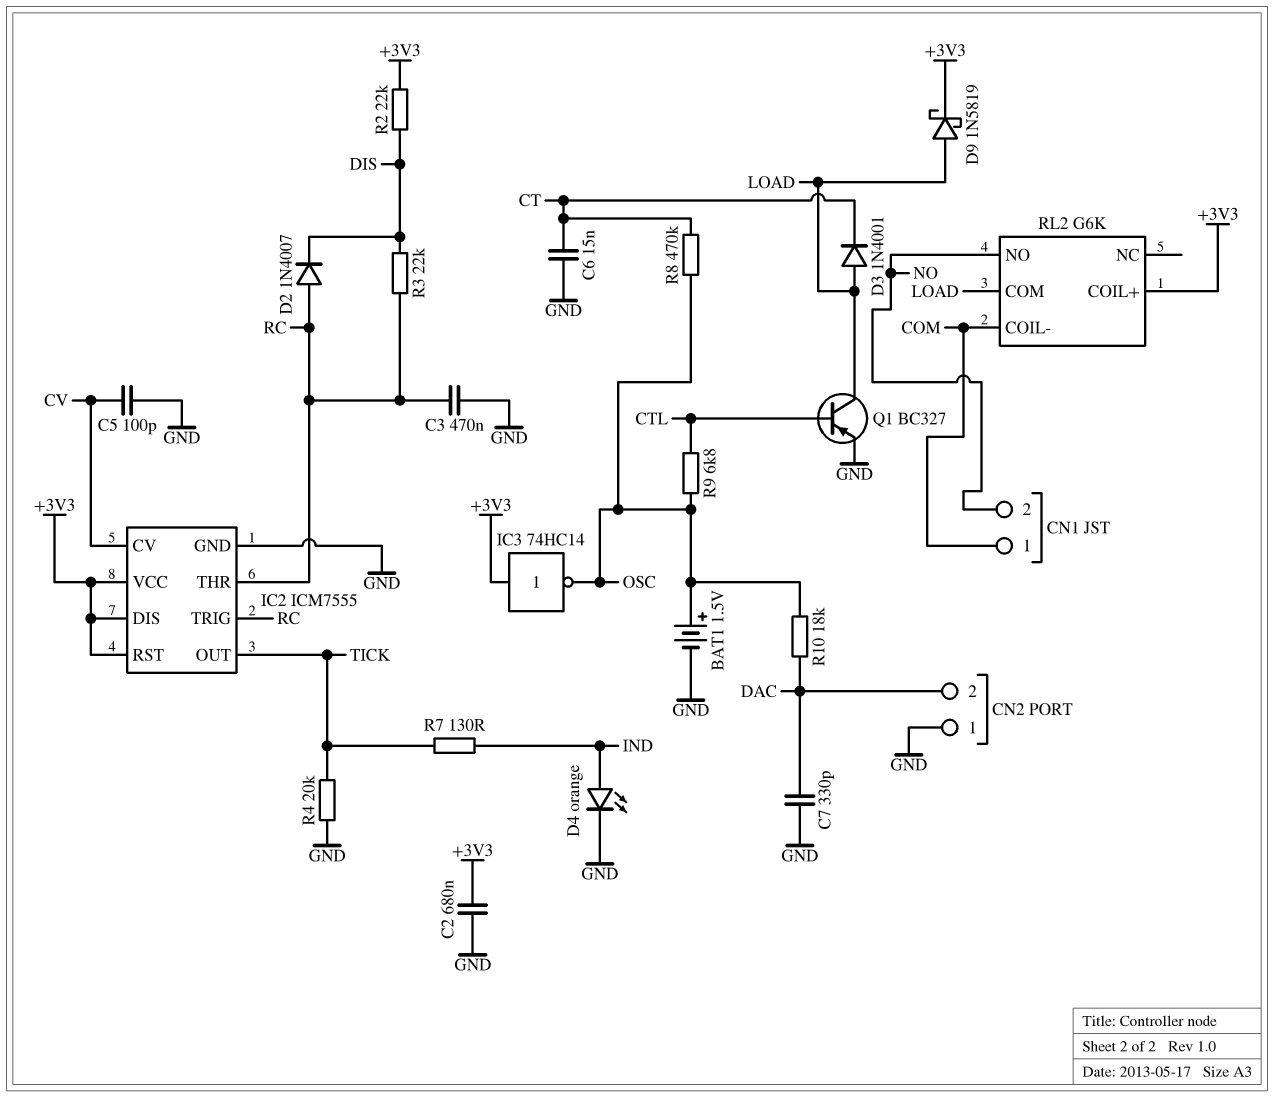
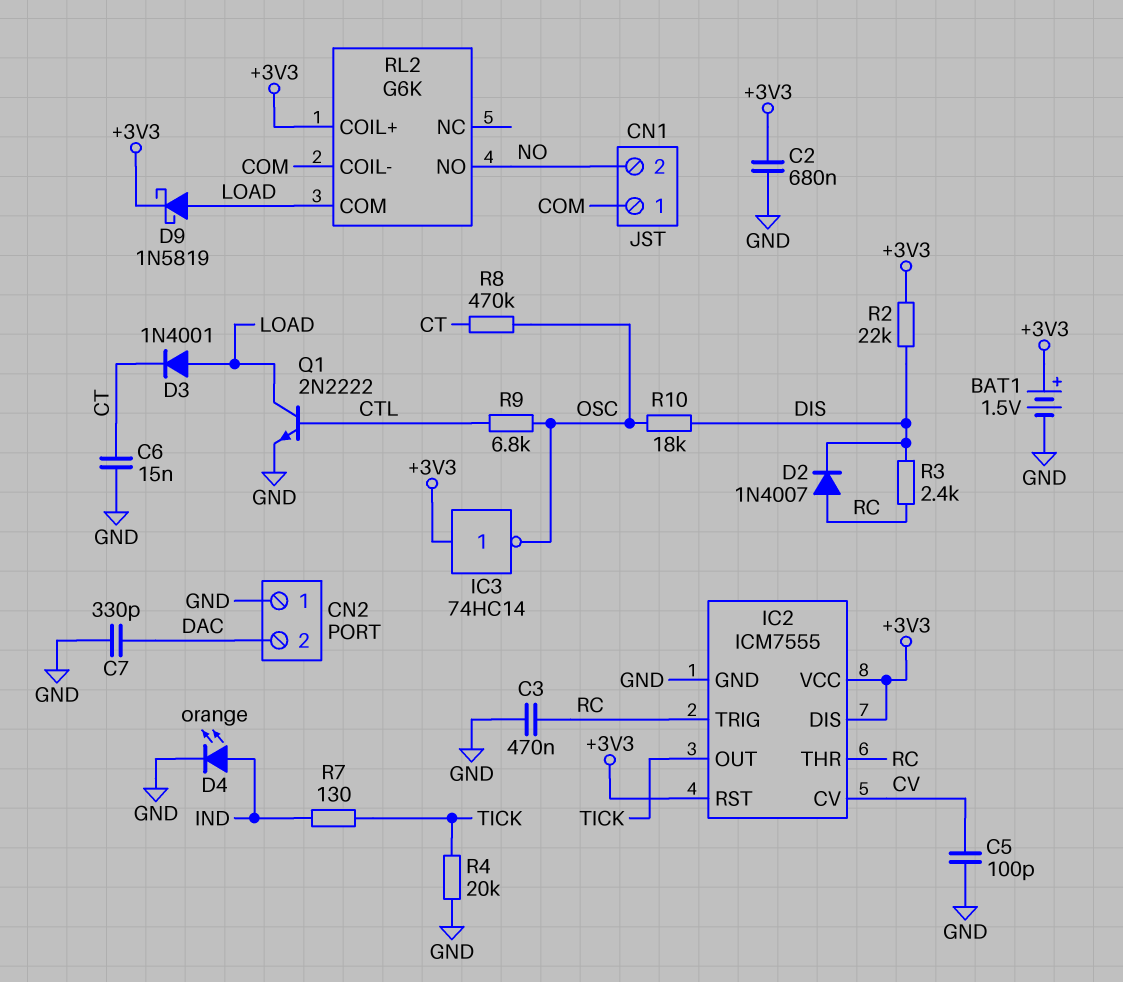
BAT1: 1.5V (plus OSC, minus GND) -> 1.5V (plus +3V3, minus GND)
Q1: PNP BC327 (B CTL, C LOAD, E GND) -> NPN 2N2222 (B CTL, C LOAD, E GND)
R3: 22k (DIS, RC) -> 2.4k (DIS, RC)
R10: 18k (DAC, OSC) -> 18k (DIS, OSC)

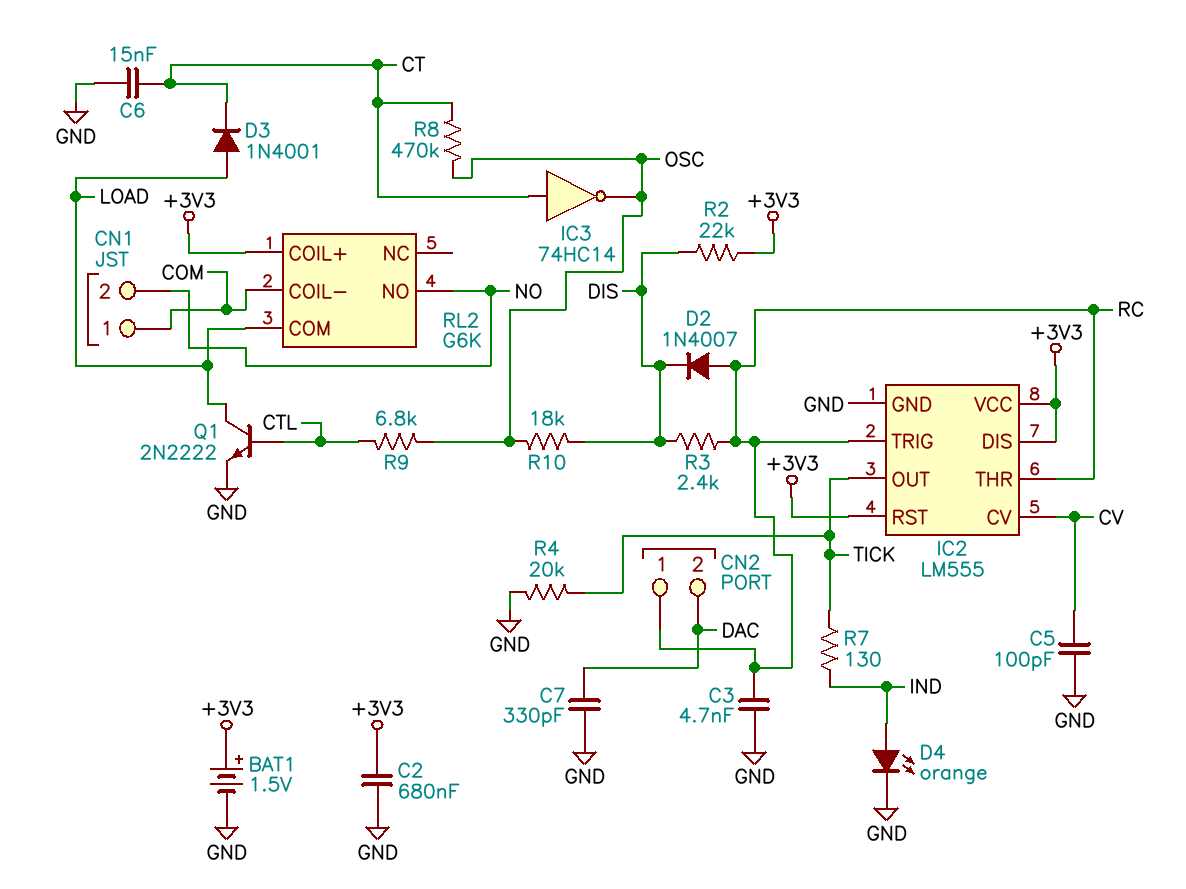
C3: 470nF (GND, RC) -> 4.7nF (GND, RC)
CN2 pin 1: GND -> RC
D9: schottky 1N5819 (A LOAD, K +3V3) -> none
IC2: ICM7555 -> LM555
IC3: NOT 74HC14 (in +3V3, out OSC) -> NOT 74HC14 (in CT, out OSC)

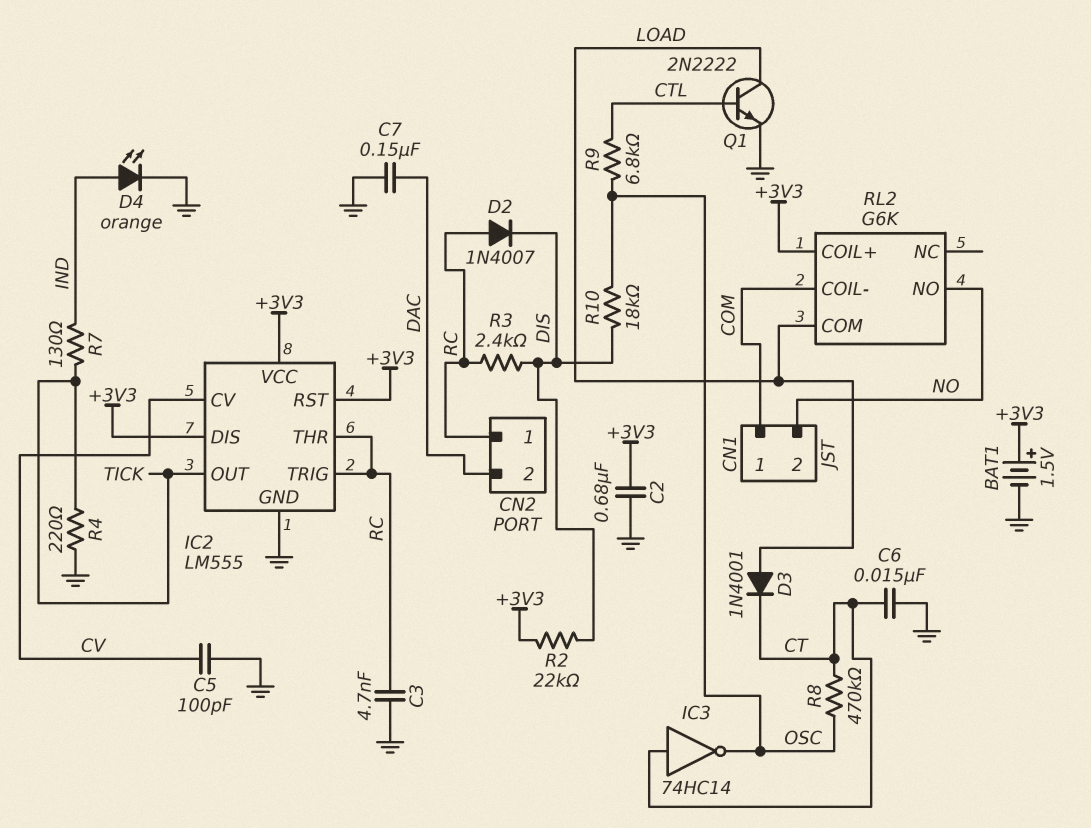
C7: 330pF (DAC, GND) -> 150nF (DAC, GND)
R4: 20k (GND, TICK) -> 220 (GND, TICK)

